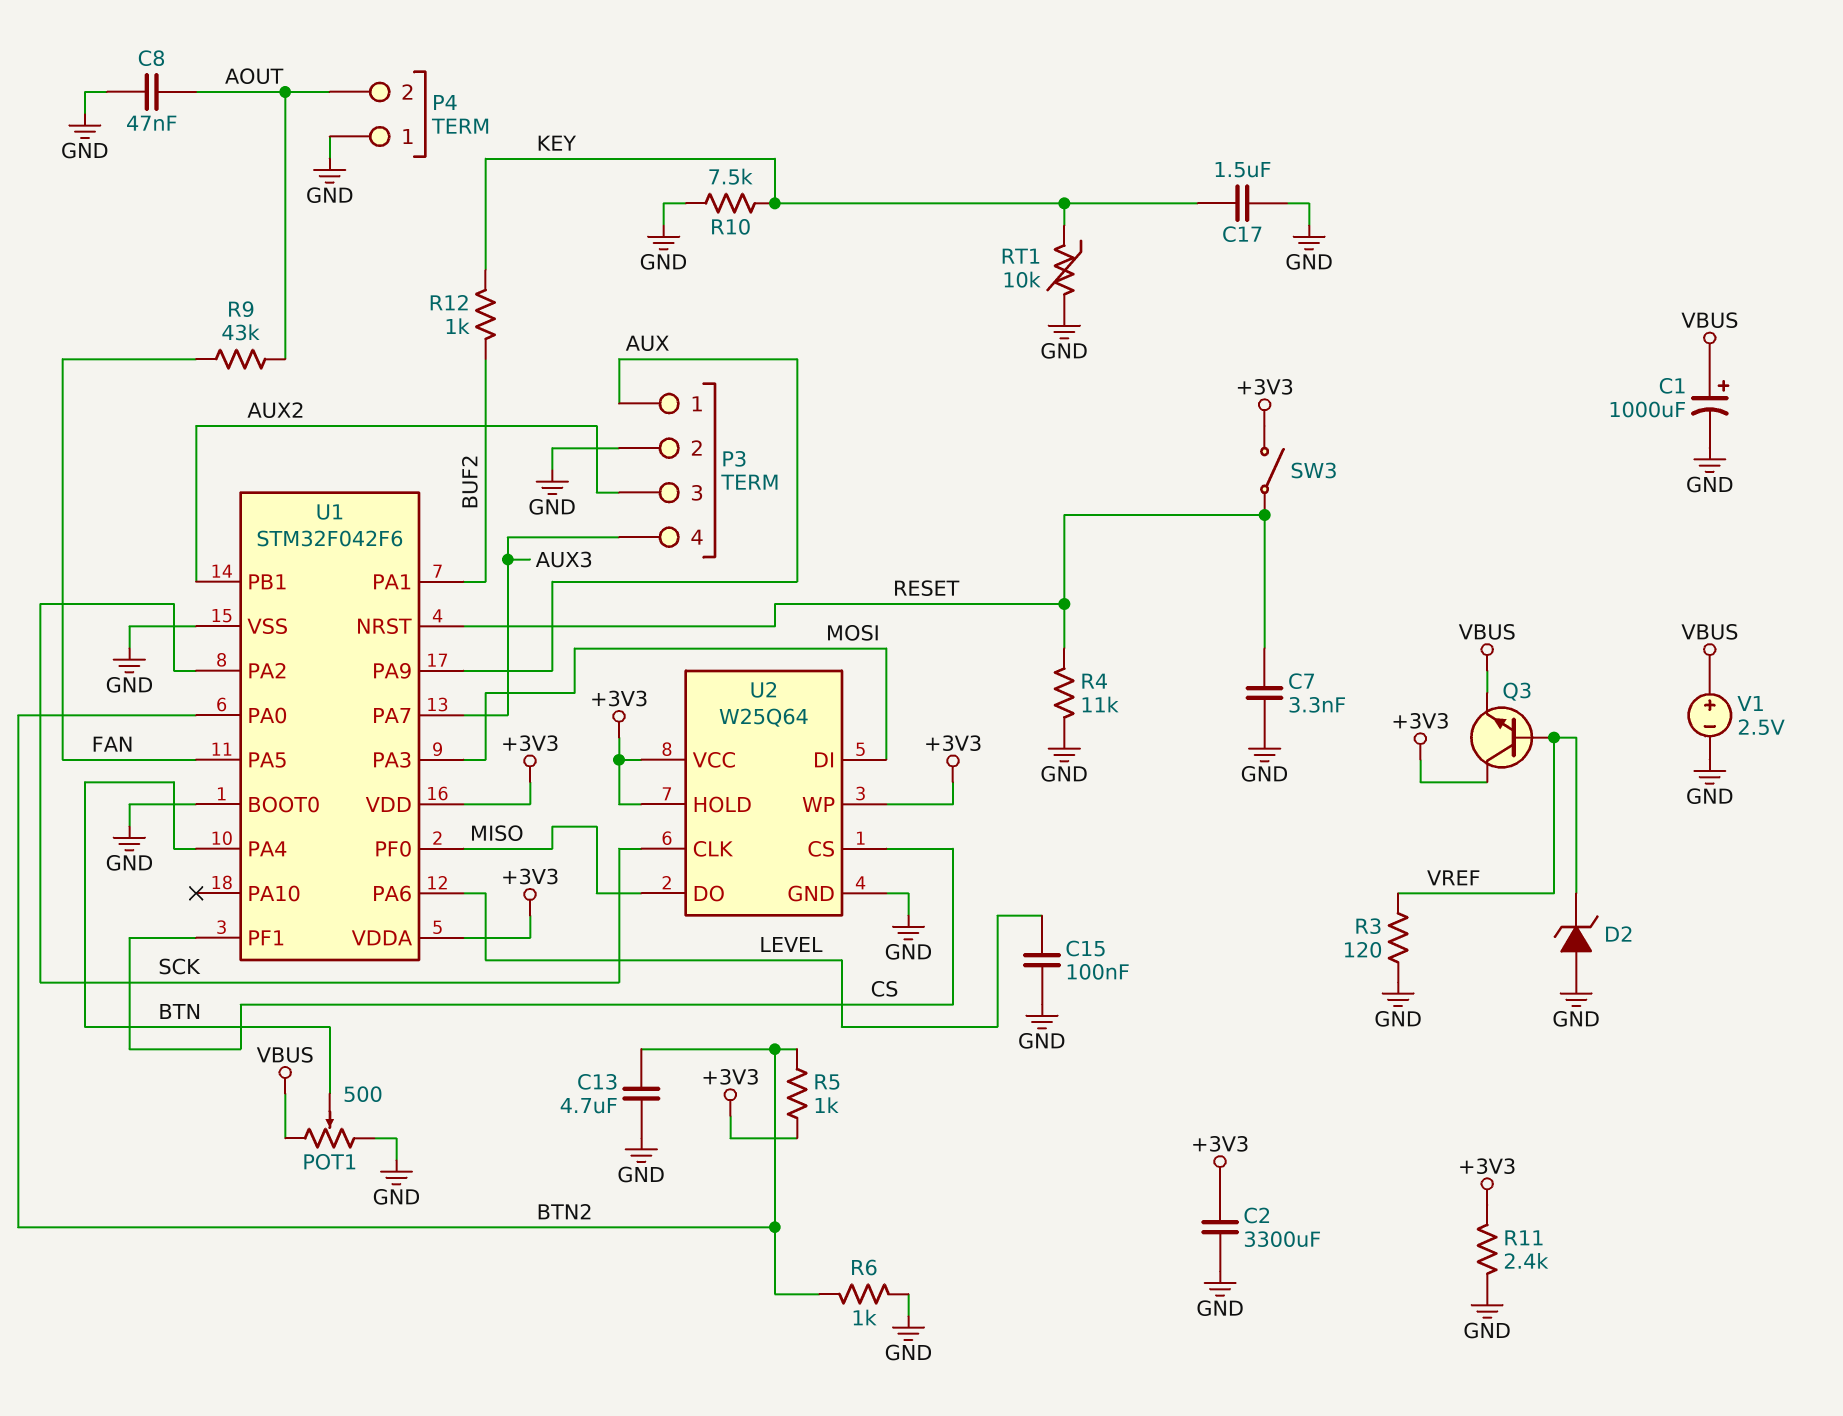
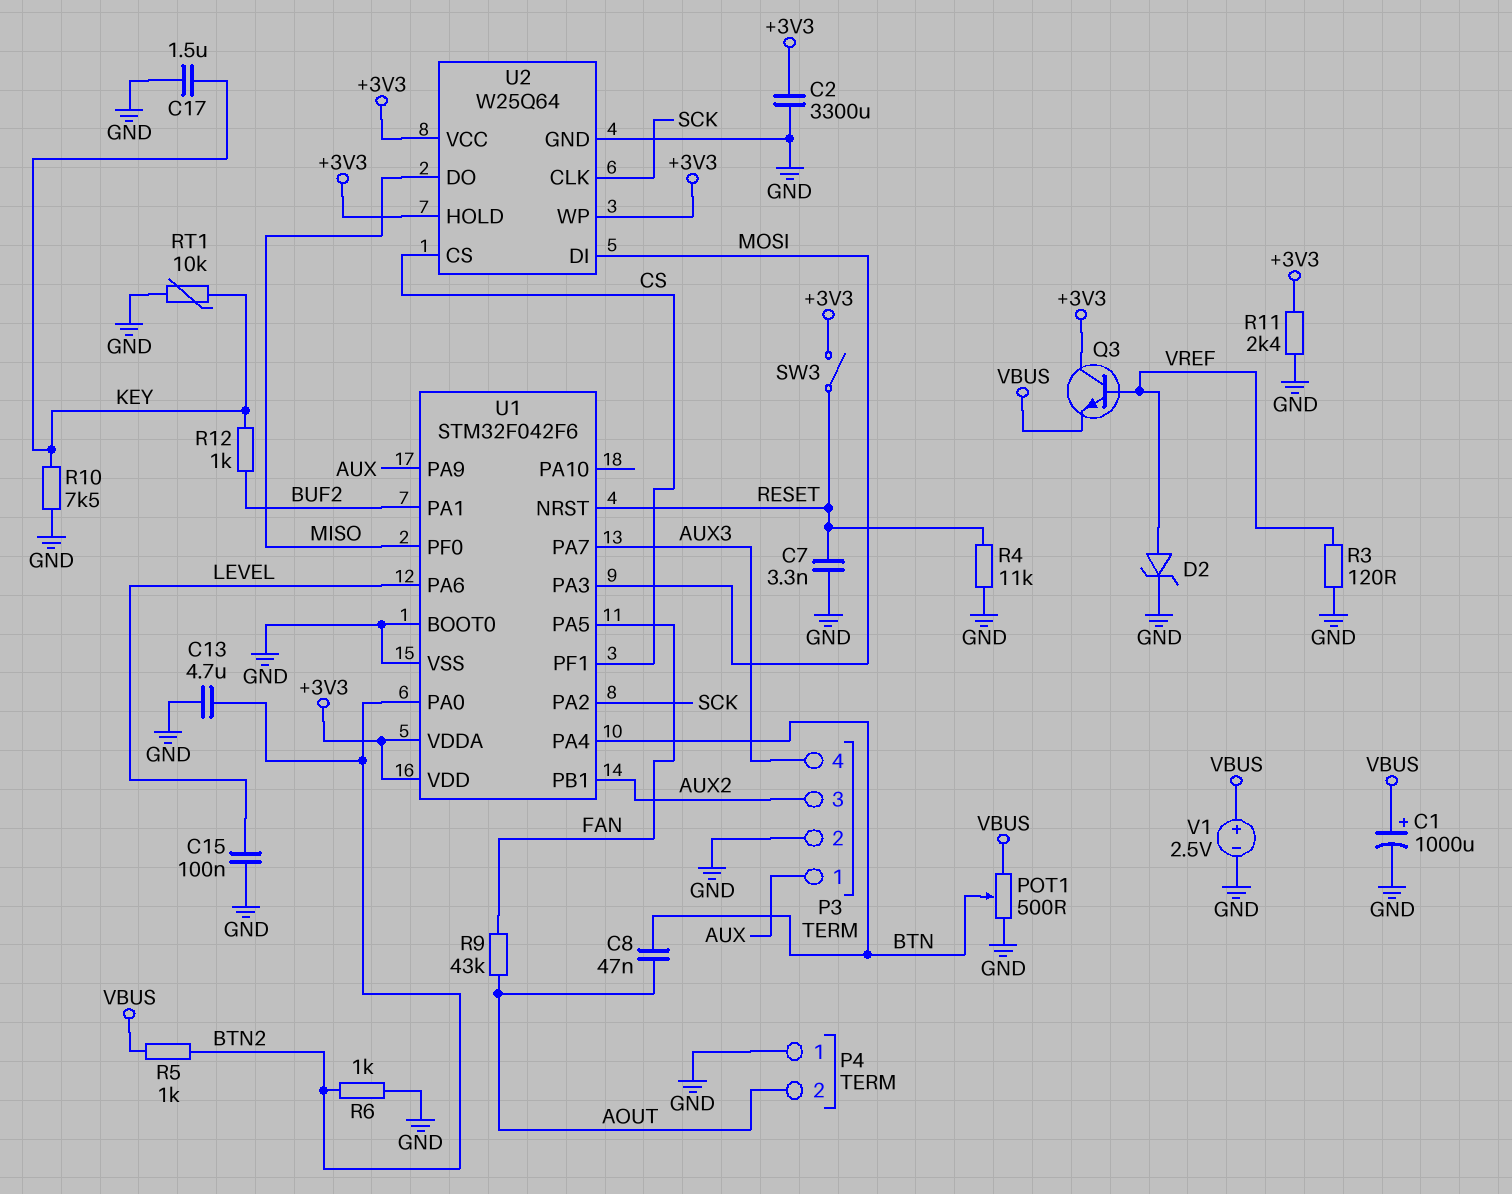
C8: 47nF (AOUT, GND) -> 47nF (AOUT, BTN)
D2: zener (A GND, K VREF) -> zener (A VREF, K GND)
R5: 1k (+3V3, BTN2) -> 1k (BTN2, VBUS)

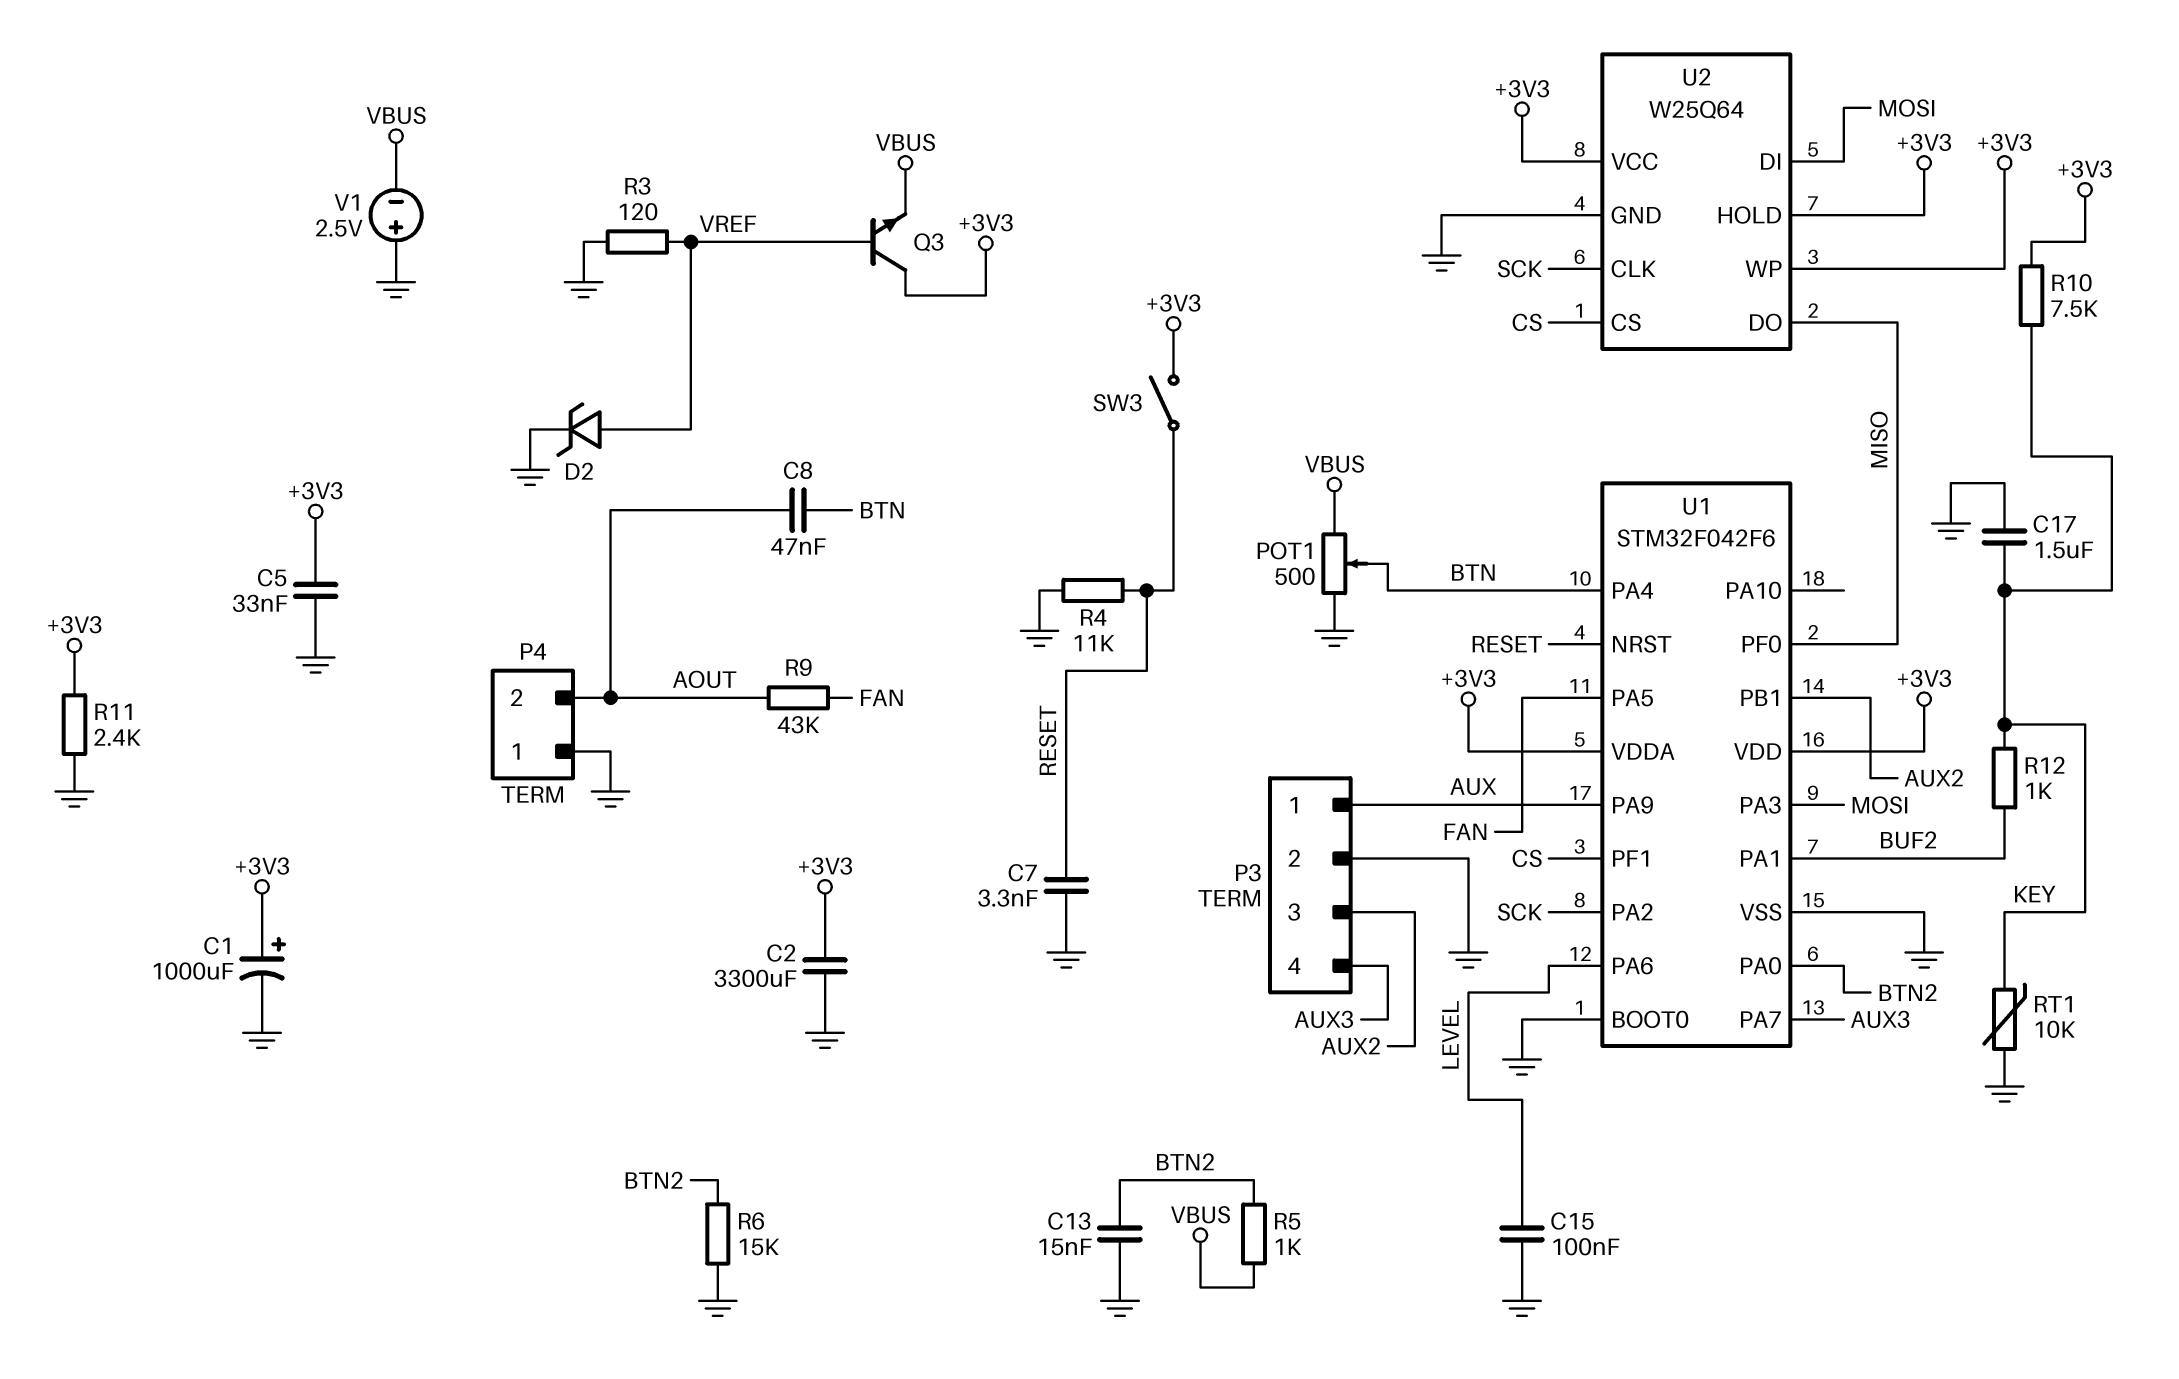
C1: 1000uF (plus VBUS, minus GND) -> 1000uF (plus +3V3, minus GND)
C5: none -> 33nF (+3V3, GND)
C13: 4.7uF (BTN2, GND) -> 15nF (BTN2, GND)
R6: 1k (BTN2, GND) -> 15k (BTN2, GND)
R10: 7.5k (GND, KEY) -> 7.5k (+3V3, KEY)
V1: 2.5V (plus VBUS, minus GND) -> 2.5V (plus GND, minus VBUS)

